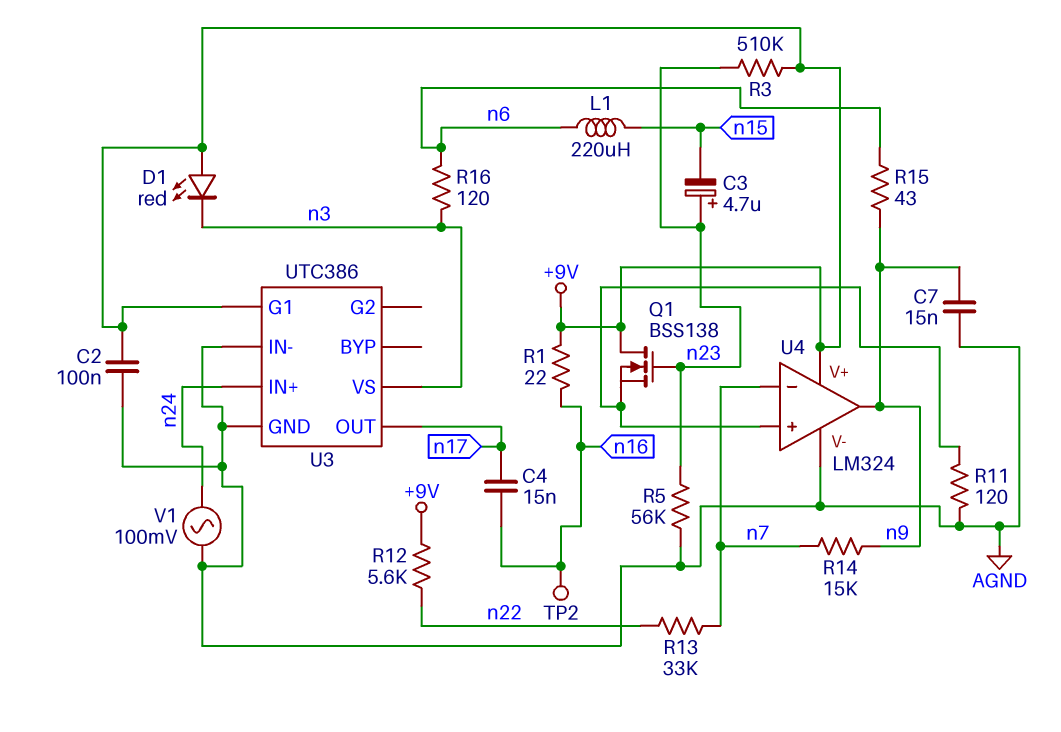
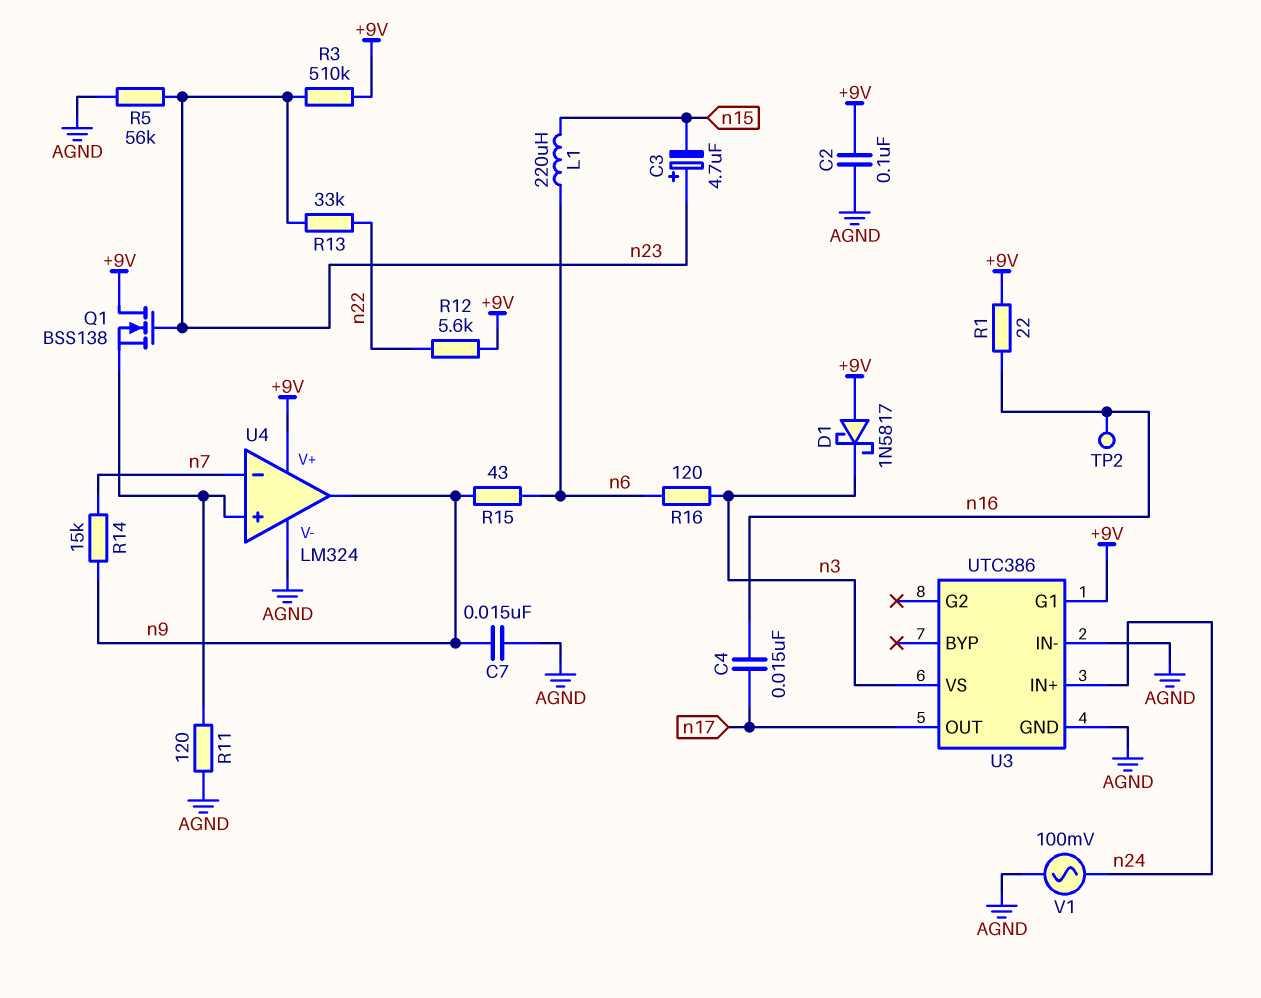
D1: LED red (A +9V, K n3) -> schottky 1N5817 (A +9V, K n3)
R13: 33k (n7, n22) -> 33k (n22, n23)

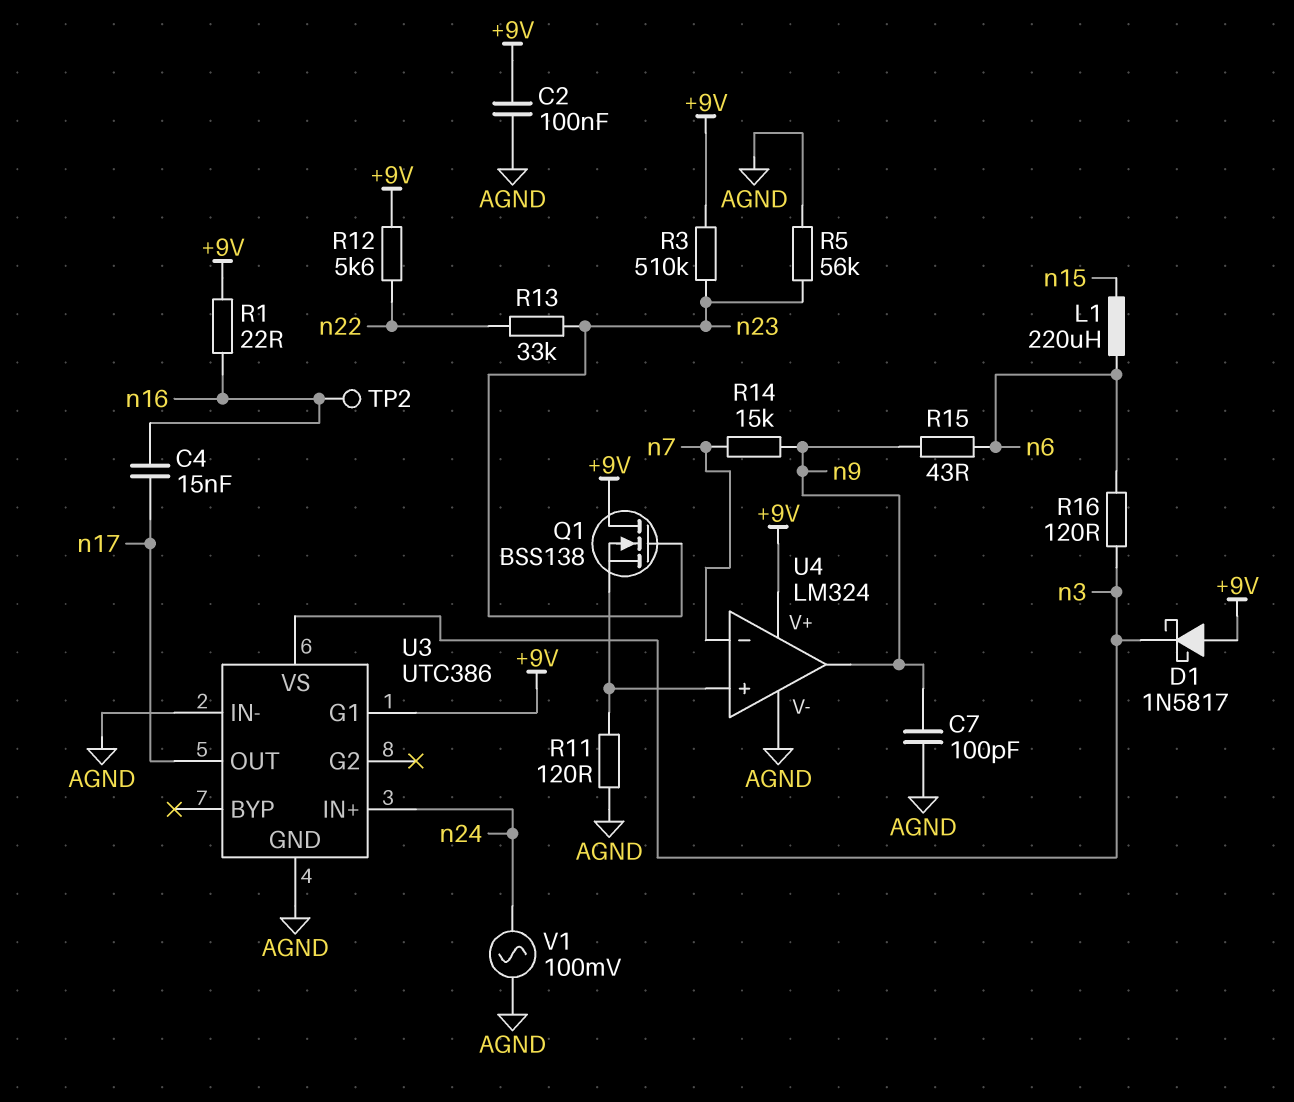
C3: 4.7uF (plus n23, minus n15) -> none
C7: 15nF (AGND, n9) -> 100pF (AGND, n9)

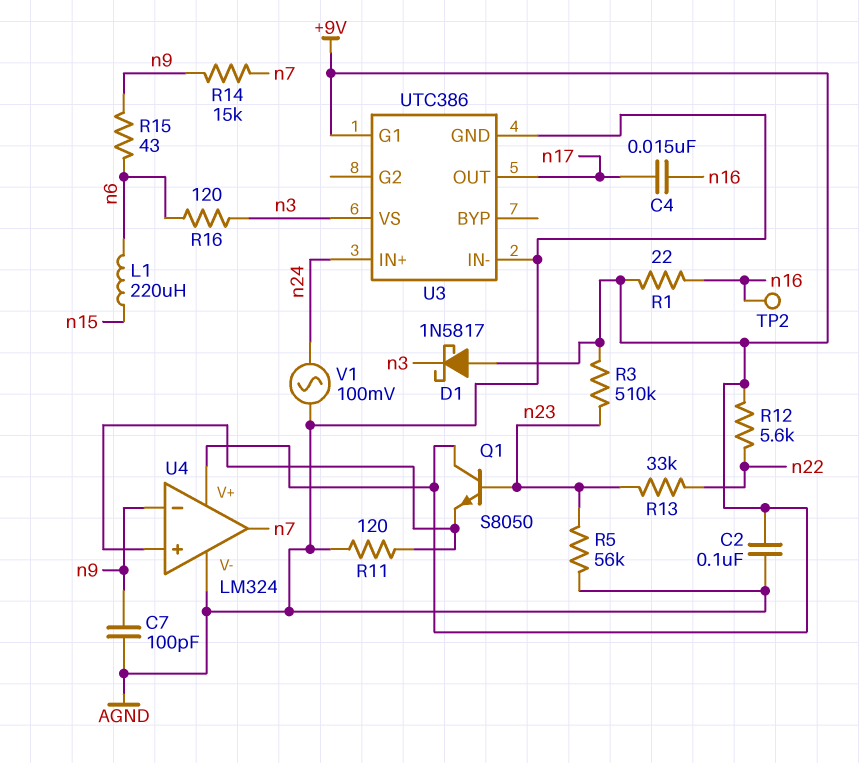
Q1: NMOS BSS138 (G n23, D +9V, S U4/in+) -> NPN S8050 (B n23, C +9V, E U4/in+)
U4 pin in-: n7 -> n9
U4 pin out: n9 -> n7

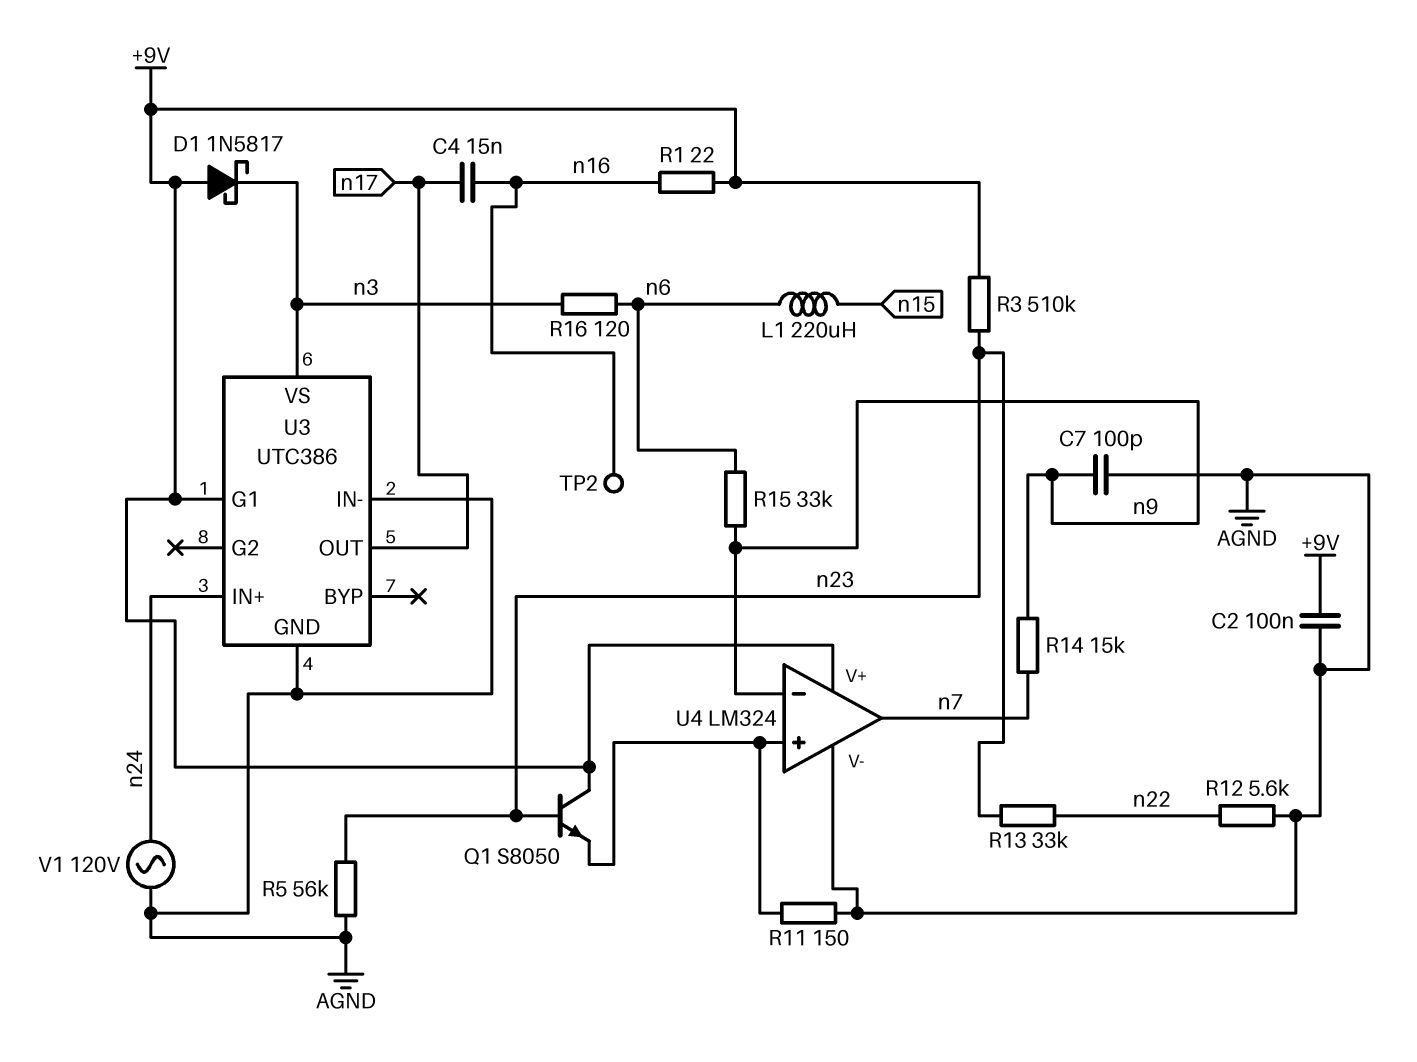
R11: 120 (AGND, U4/in+) -> 150 (AGND, U4/in+)
R12: 5.6k (+9V, n22) -> 5.6k (AGND, n22)
R15: 43 (n6, n9) -> 33k (n6, n9)
V1: AC 100mV (AGND, n24) -> AC 120V (AGND, n24)

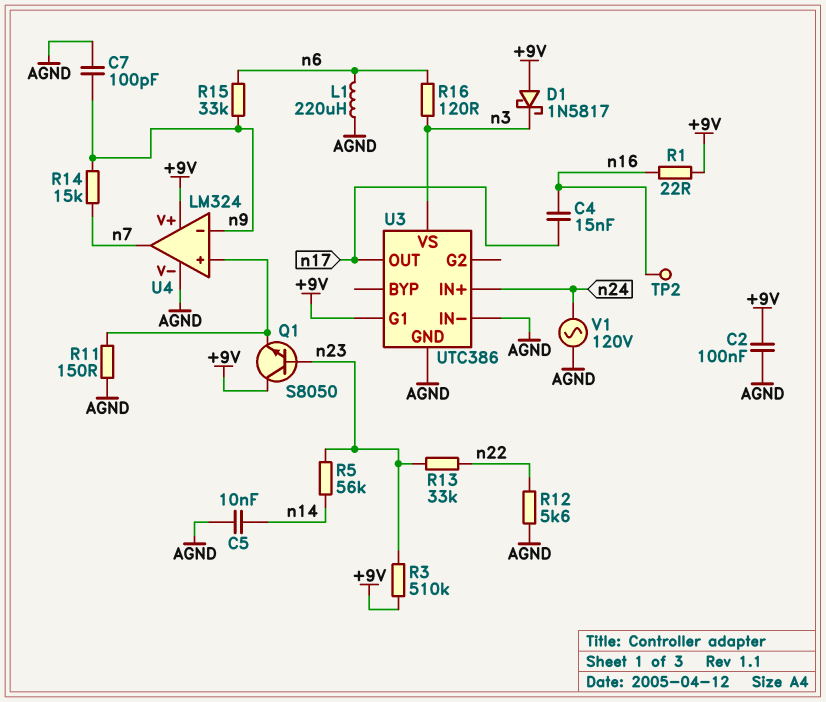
C5: none -> 10nF (AGND, n14)
L1: 220uH (n6, n15) -> 220uH (AGND, n6)
R5: 56k (AGND, n23) -> 56k (n14, n23)

